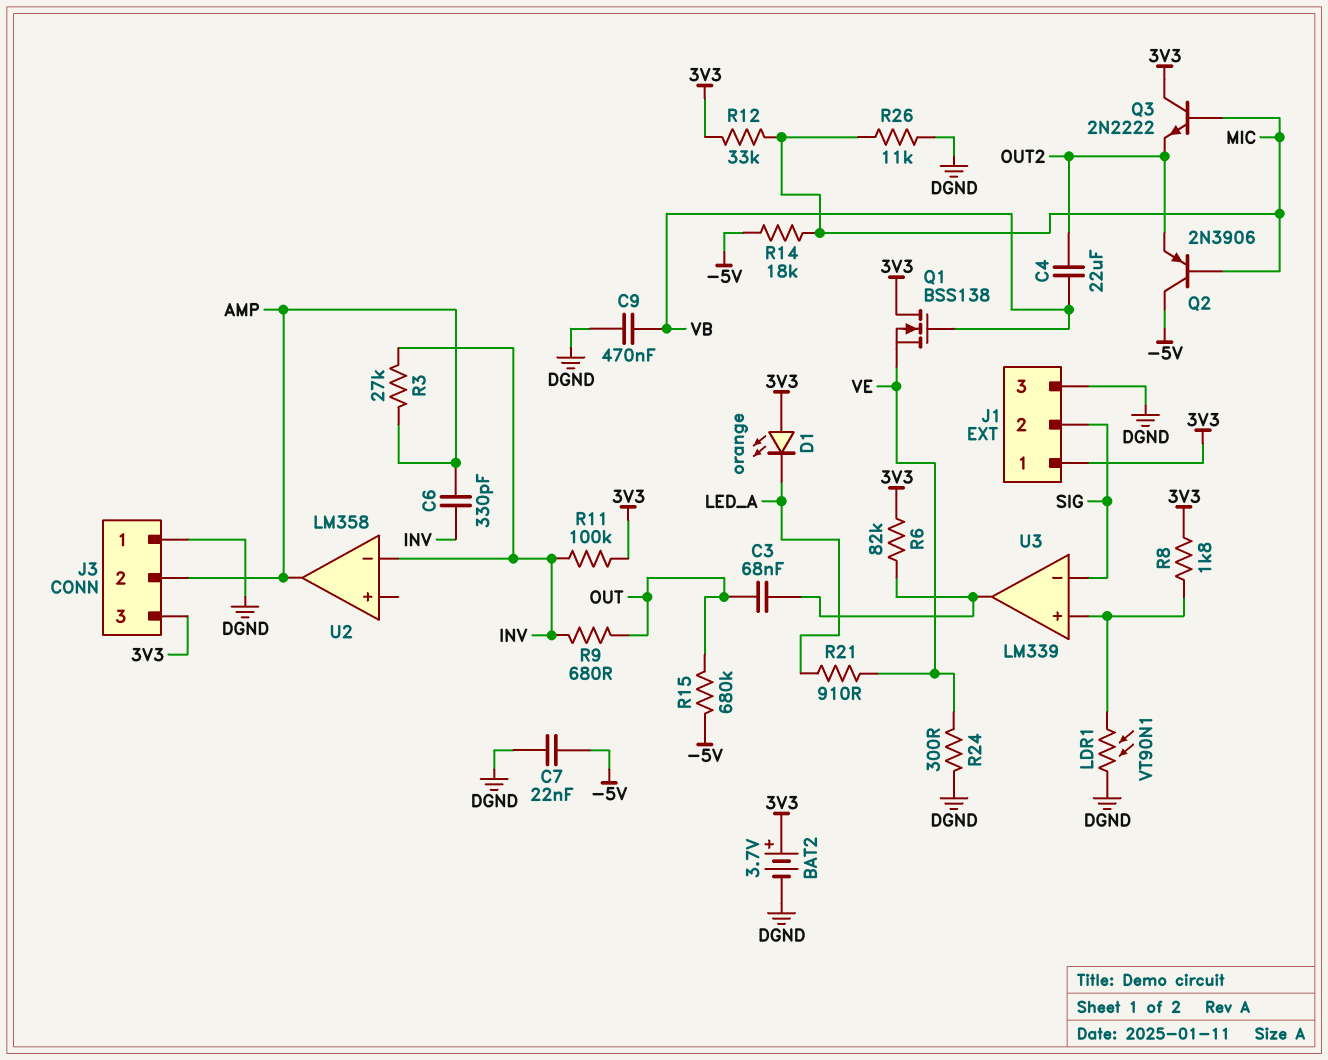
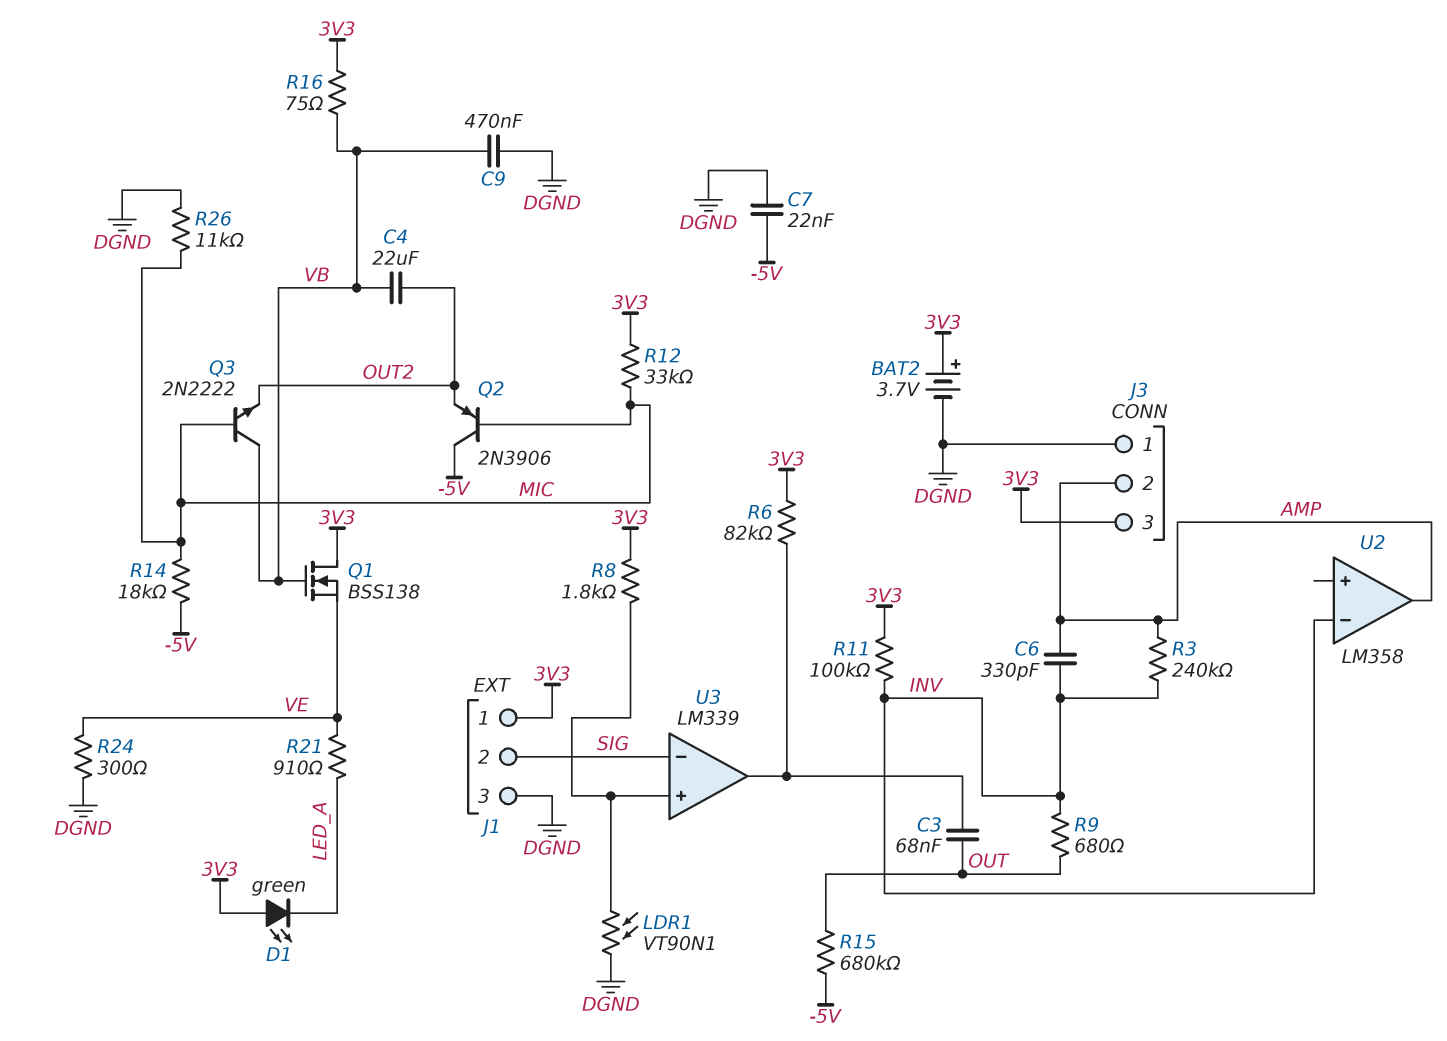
D1: LED orange (A 3V3, K LED_A) -> LED green (A 3V3, K LED_A)
Q3: NPN 2N2222 (B MIC, C 3V3, E OUT2) -> NPN 2N2222 (B MIC, C VB, E OUT2)
R3: 27k (AMP, INV) -> 240k (AMP, INV)
R16: none -> 75 (3V3, VB)

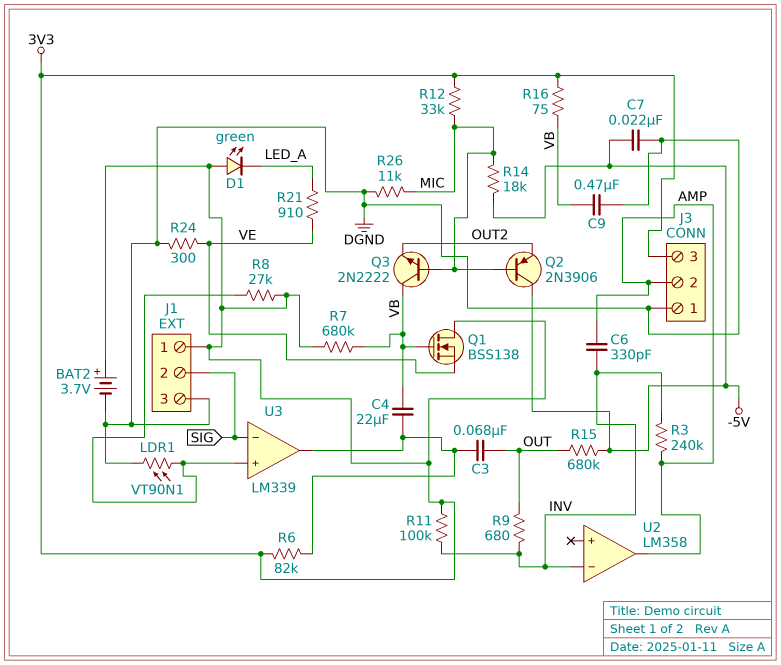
C4: 22uF (OUT2, VB) -> 22uF (U3/out, VB)
R7: none -> 680k (3V3, VB)
R8: 1.8k (3V3, U3/in+) -> 27k (3V3, U3/in+)

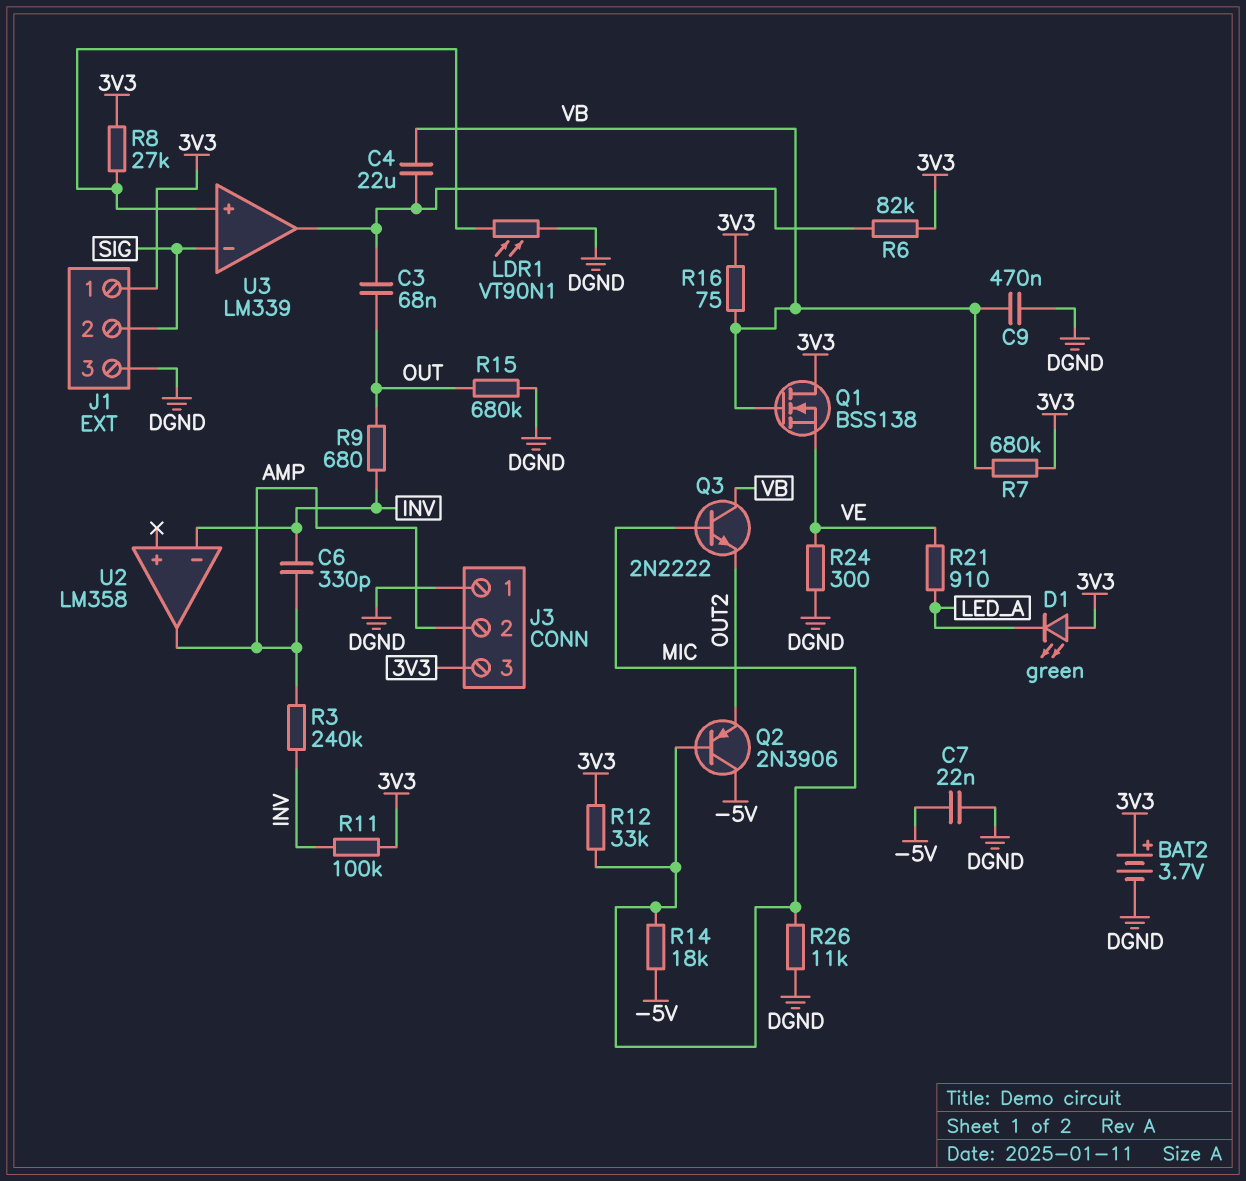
R15: 680k (-5V, OUT) -> 680k (DGND, OUT)

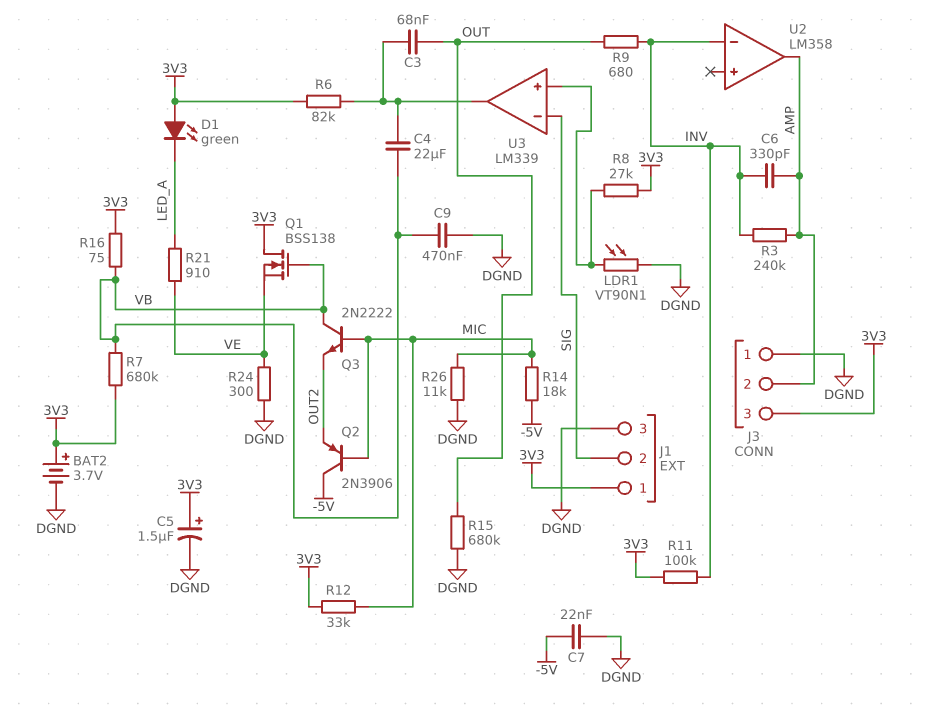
C5: none -> 1.5uF (plus 3V3, minus DGND)

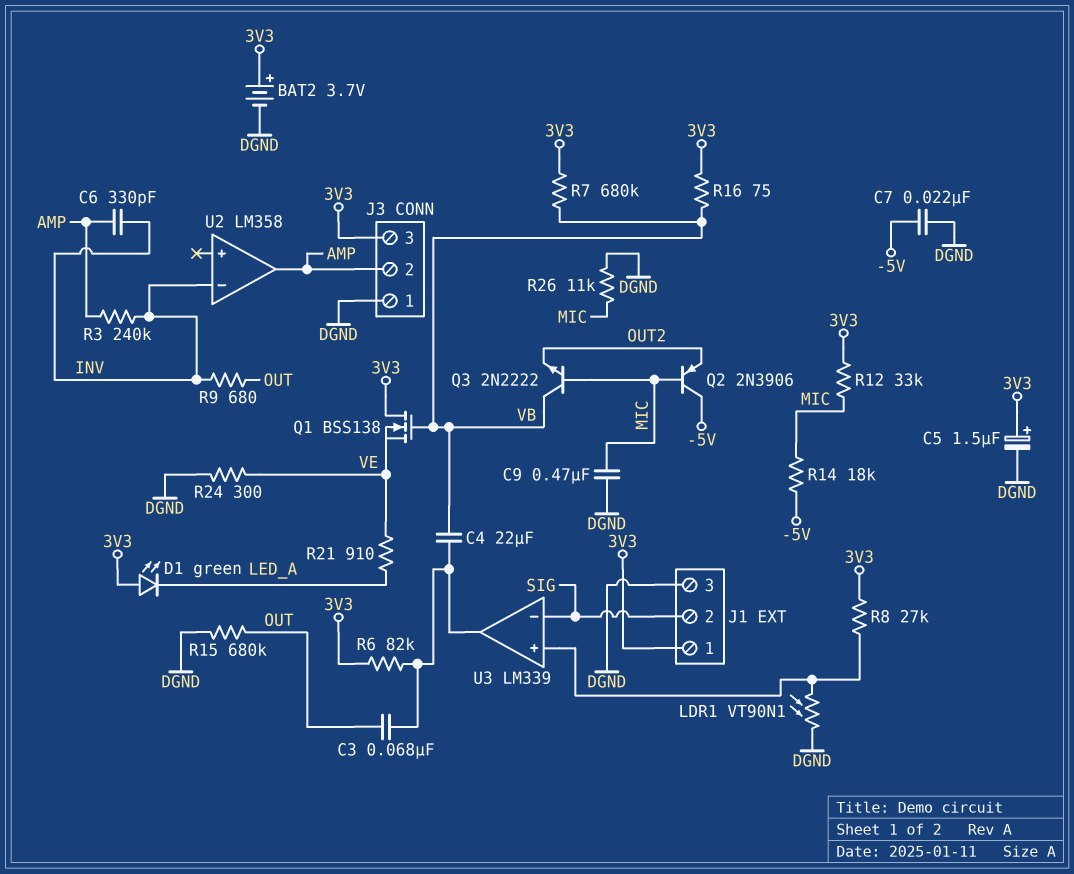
C9: 470nF (DGND, VB) -> 470nF (DGND, MIC)
R11: 100k (3V3, INV) -> none

